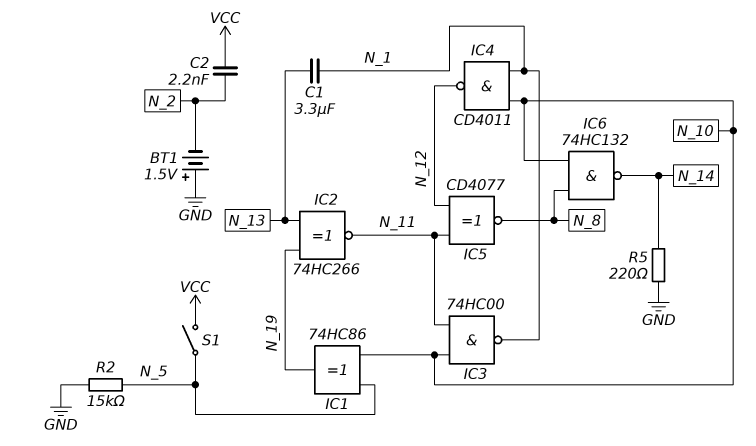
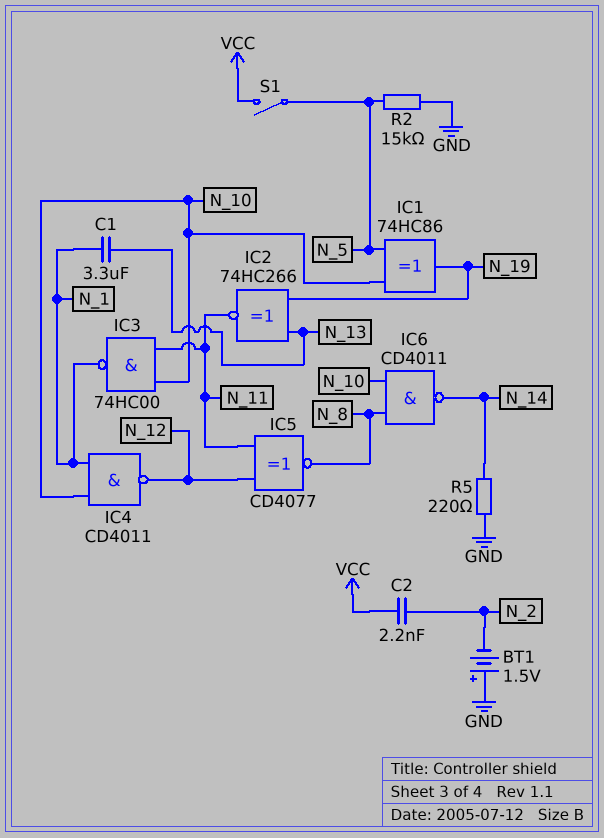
IC6: NAND 74HC132 (in N_8, in N_10, out N_14) -> NAND CD4011 (in N_8, in N_10, out N_14)

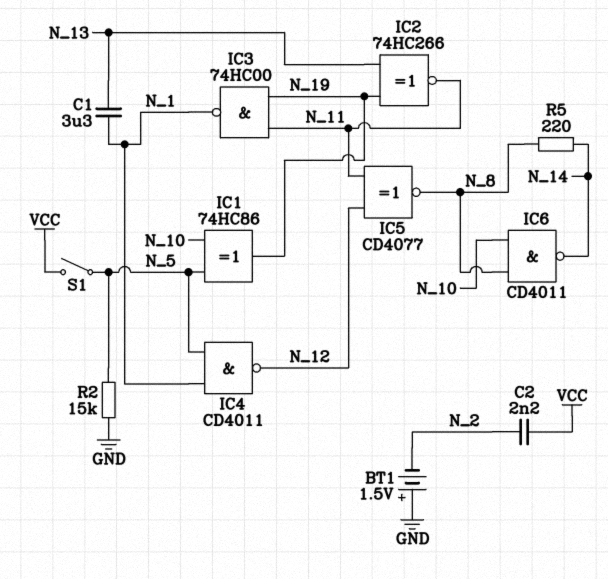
IC3: NAND 74HC00 (in N_10, in N_11, out N_1) -> NAND 74HC00 (in N_11, in N_19, out N_1)
IC4: NAND CD4011 (in N_1, in N_10, out N_12) -> NAND CD4011 (in N_1, in N_5, out N_12)
R5: 220 (GND, N_14) -> 220 (N_8, N_14)

